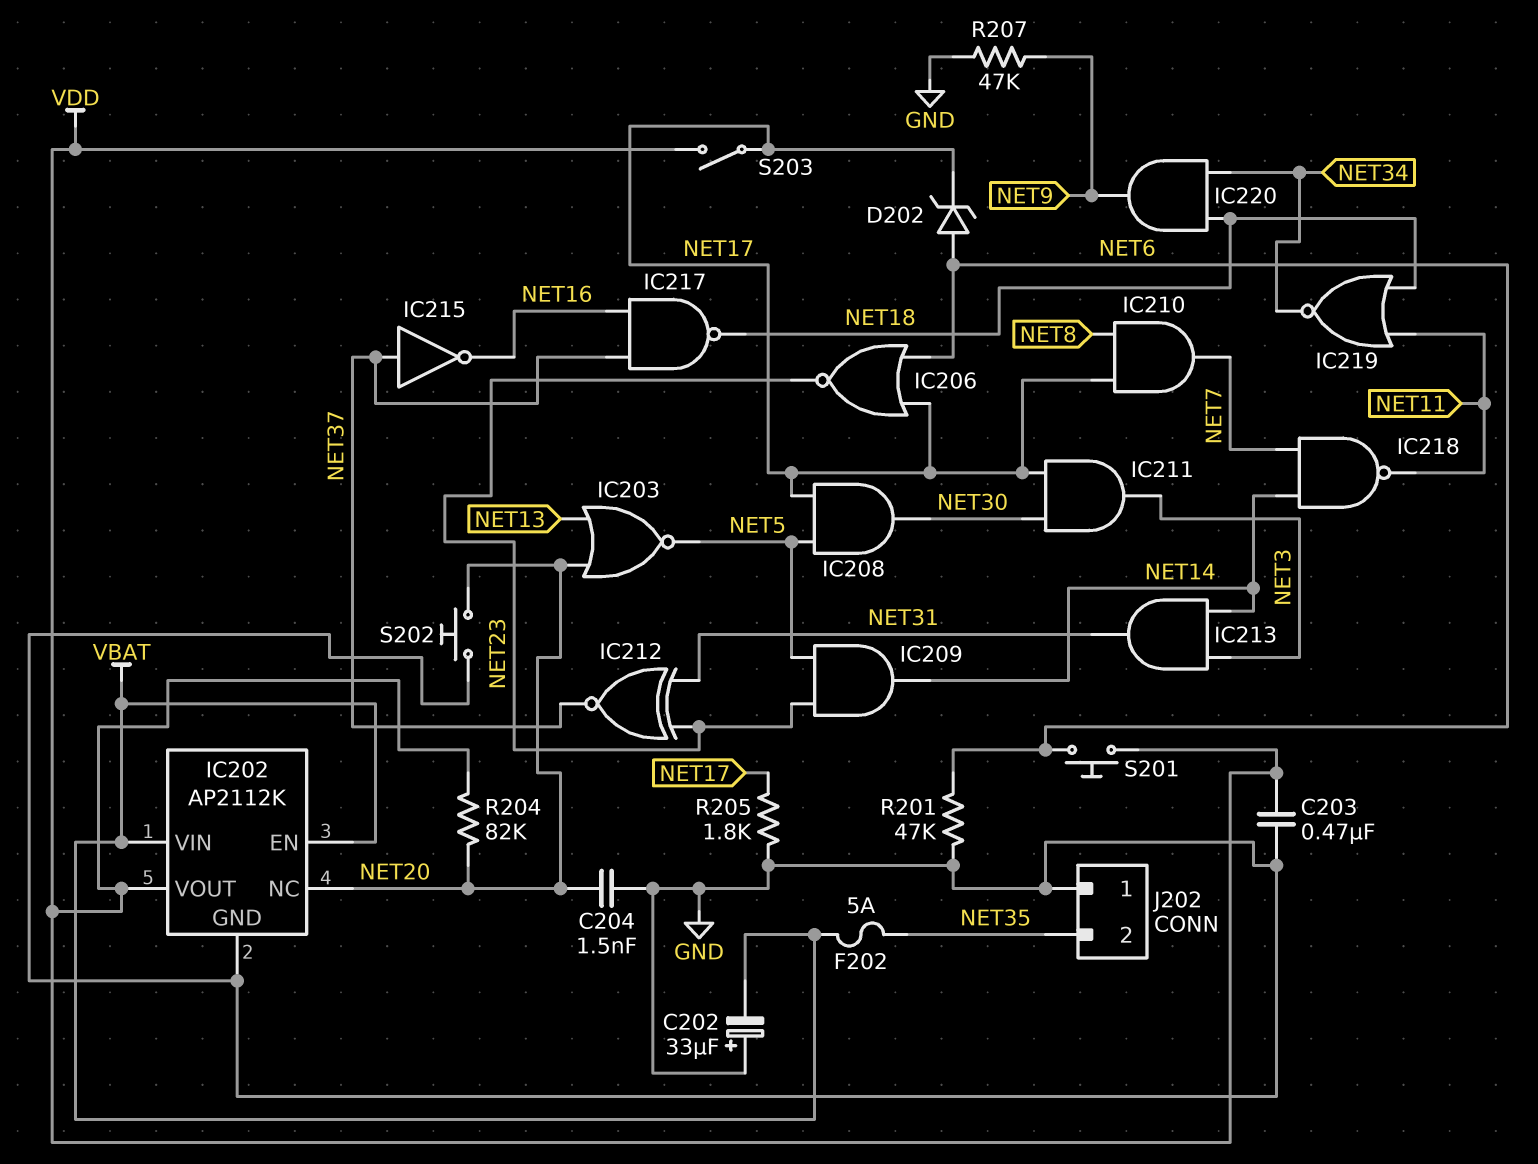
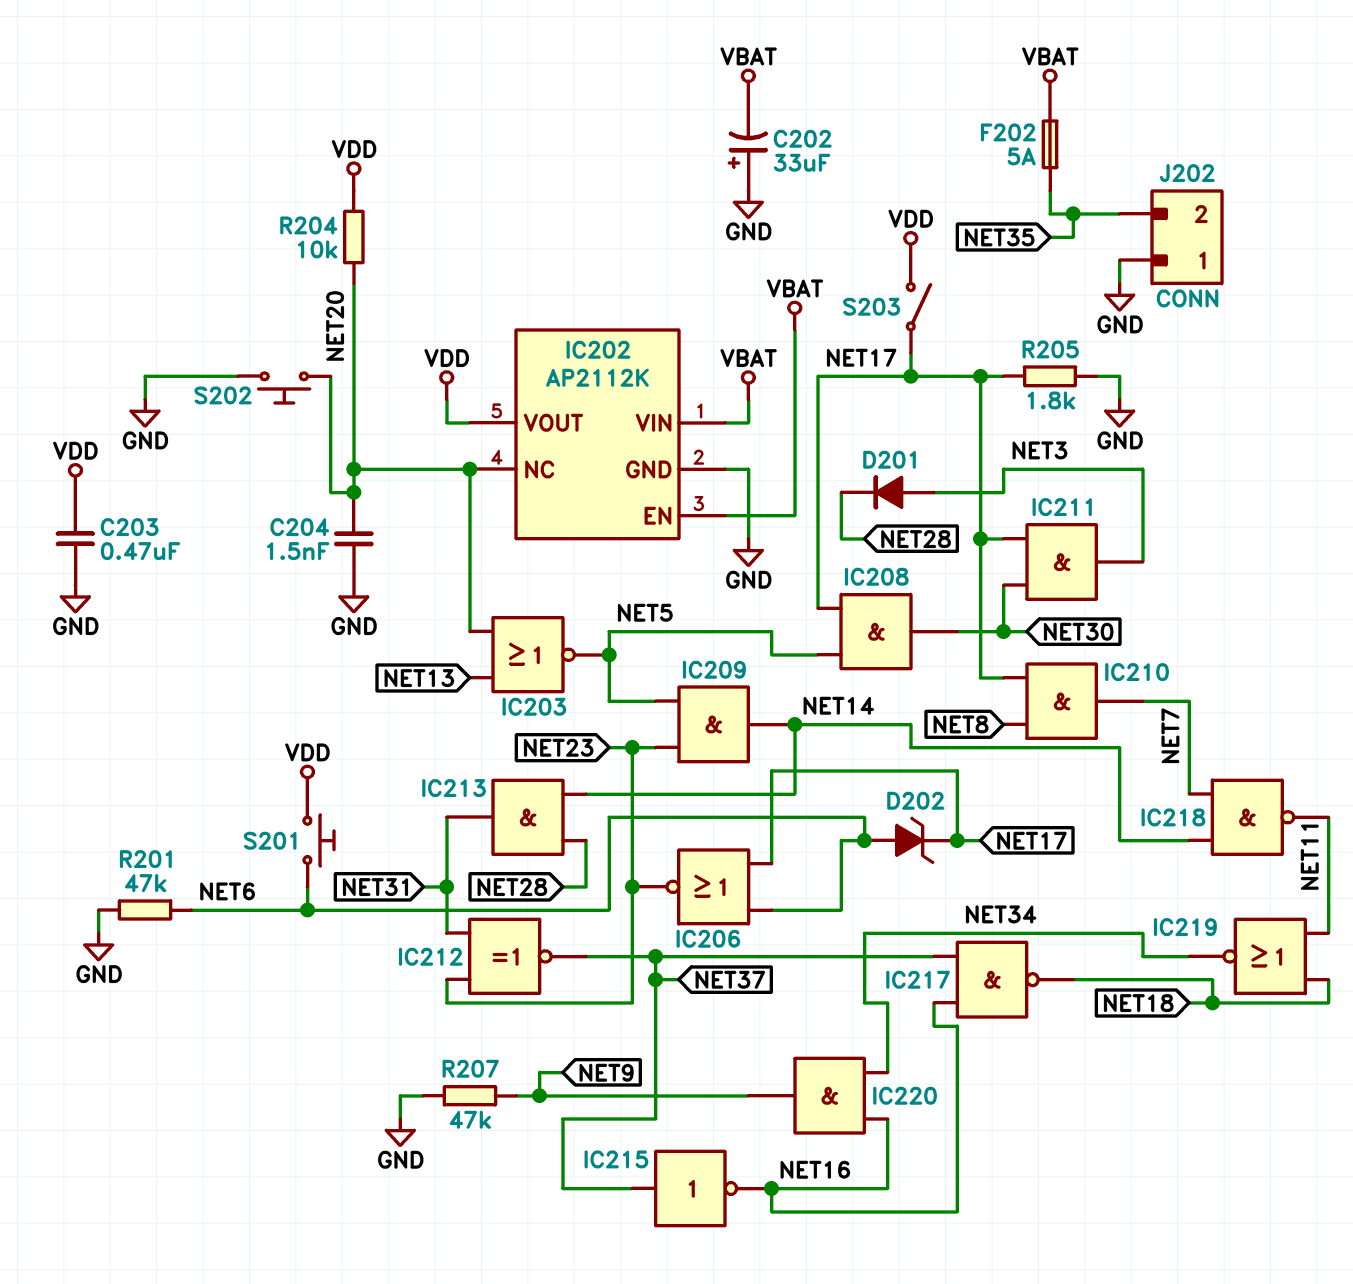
D201: none -> diode (A NET3, K NET28)
IC213: AND (in NET3, in NET14, out NET31) -> AND (in NET14, in NET28, out NET31)
IC220: AND (in NET18, in NET34, out NET9) -> AND (in NET16, in NET34, out NET9)
R204: 82k (NET20, VDD) -> 10k (NET20, VDD)

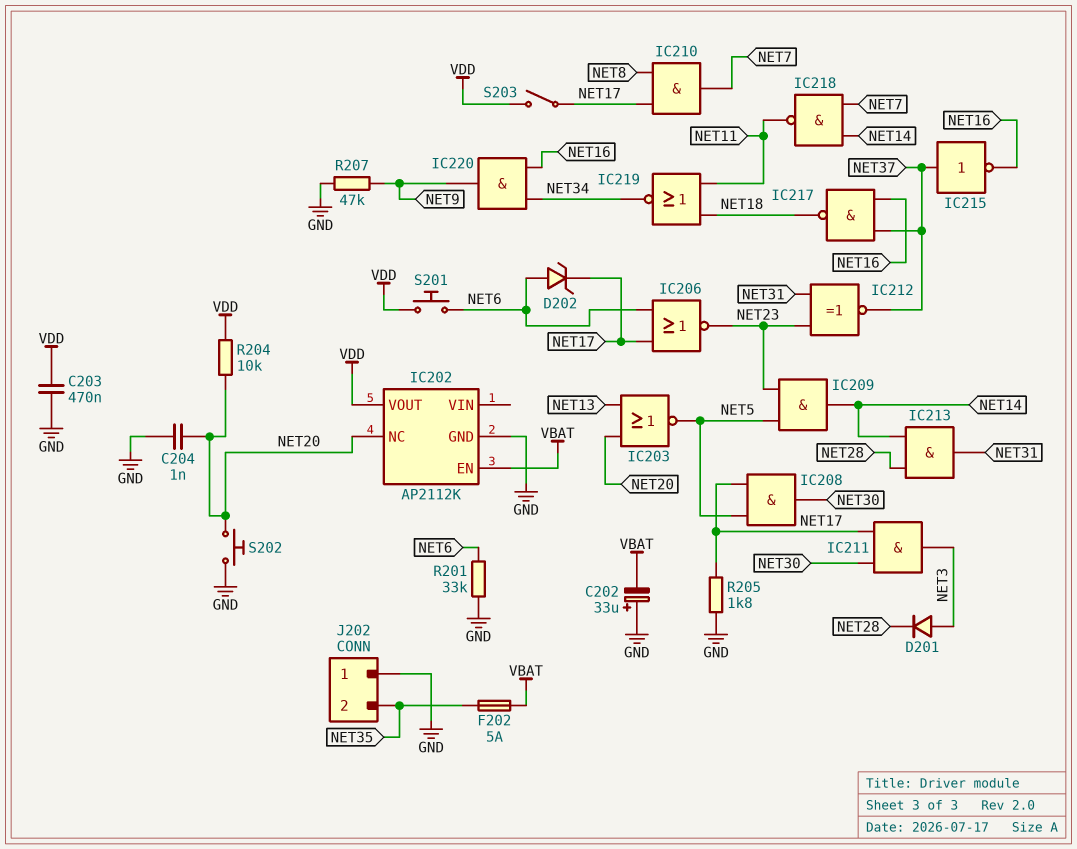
C204: 1.5nF (GND, NET20) -> 1nF (GND, NET20)
IC202 pin VIN: VBAT -> none
R201: 47k (GND, NET6) -> 33k (GND, NET6)

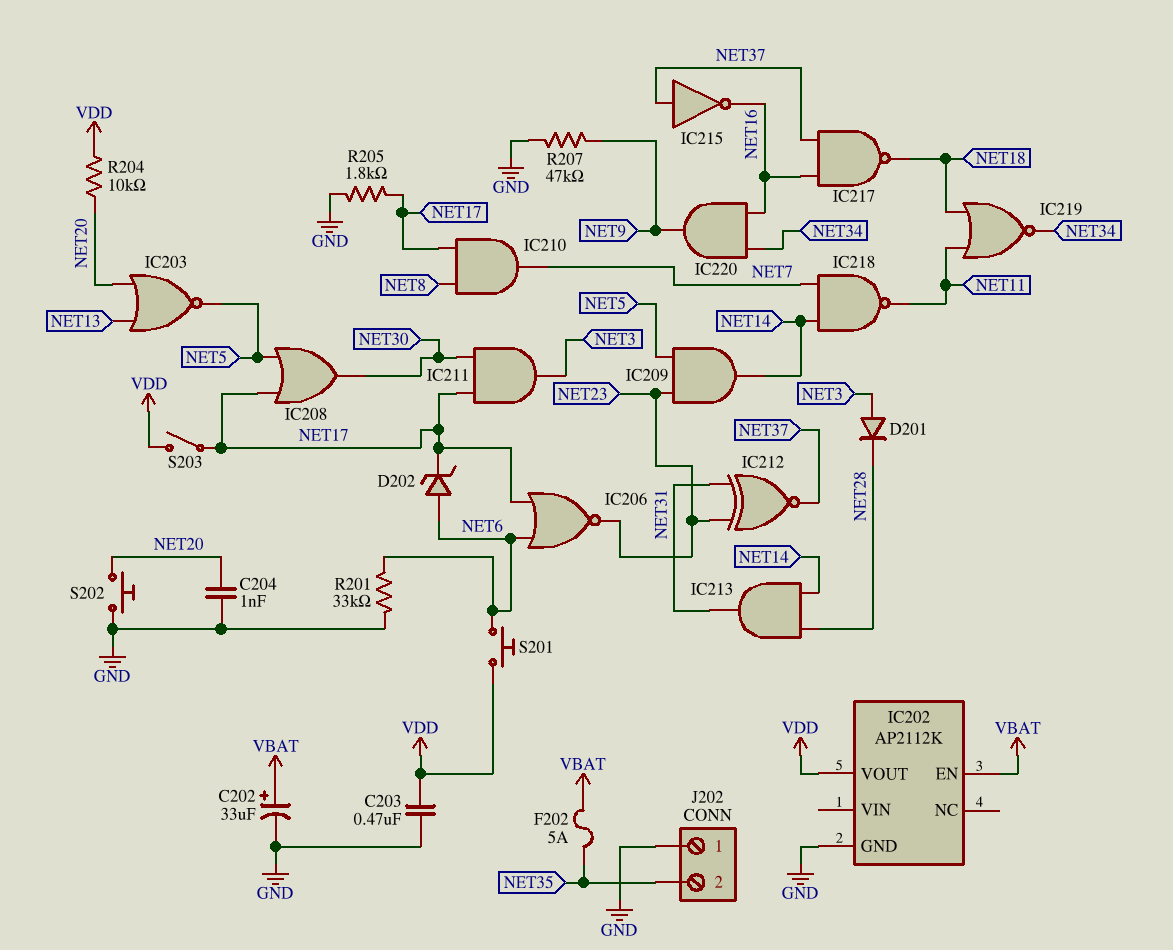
C202: 33uF (plus GND, minus VBAT) -> 33uF (plus VBAT, minus GND)
IC202 pin NC: NET20 -> none
IC208: AND (in NET5, in NET17, out NET30) -> OR (in NET5, in NET17, out NET30)

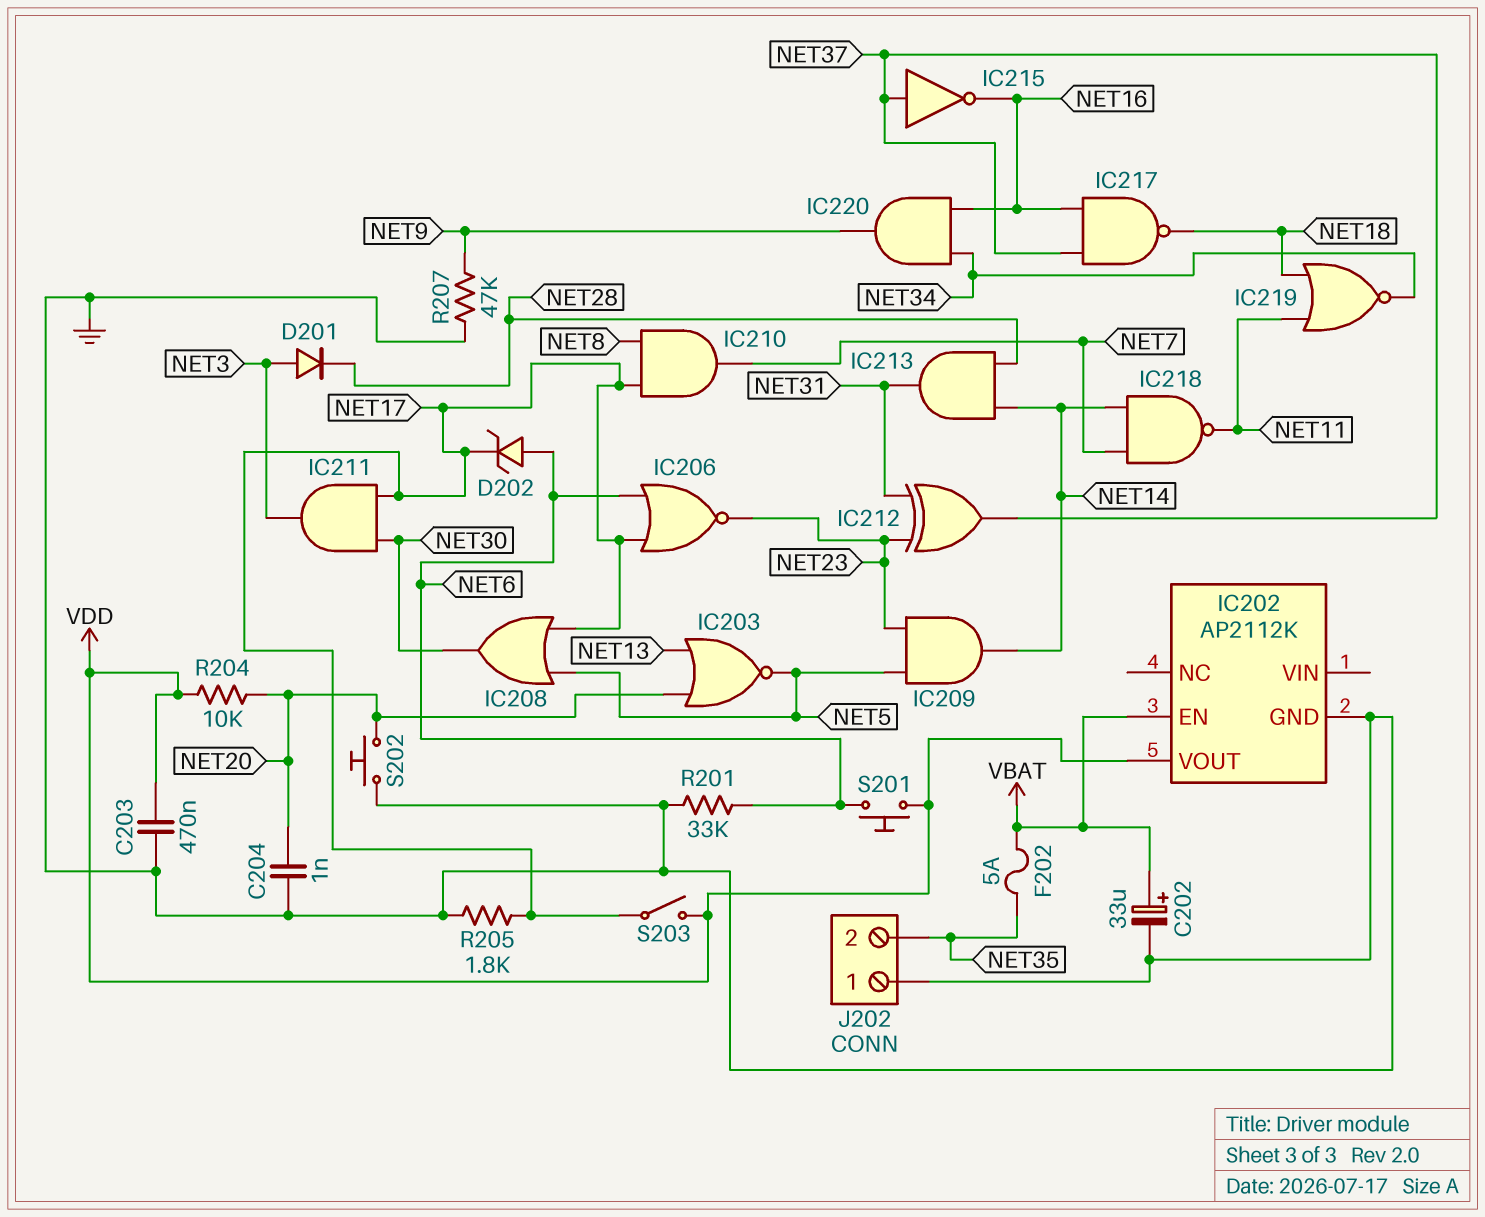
IC212: XNOR (in NET23, in NET31, out NET37) -> XOR (in NET23, in NET31, out NET37)

